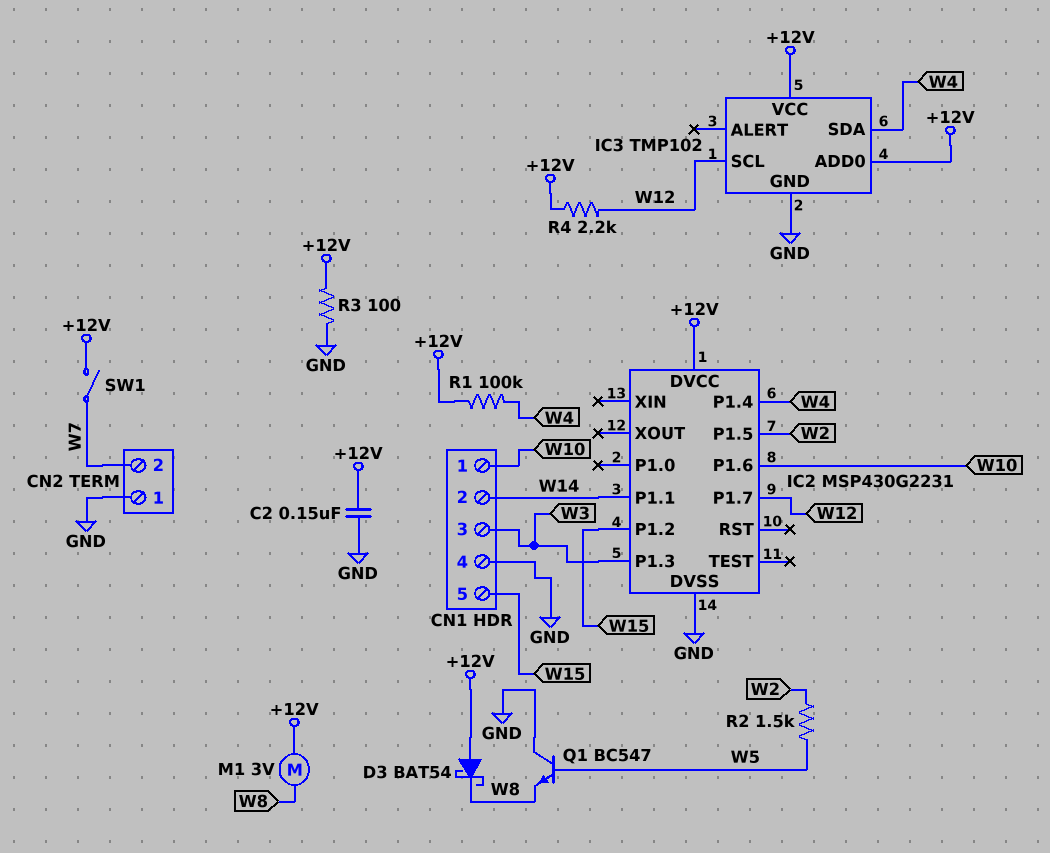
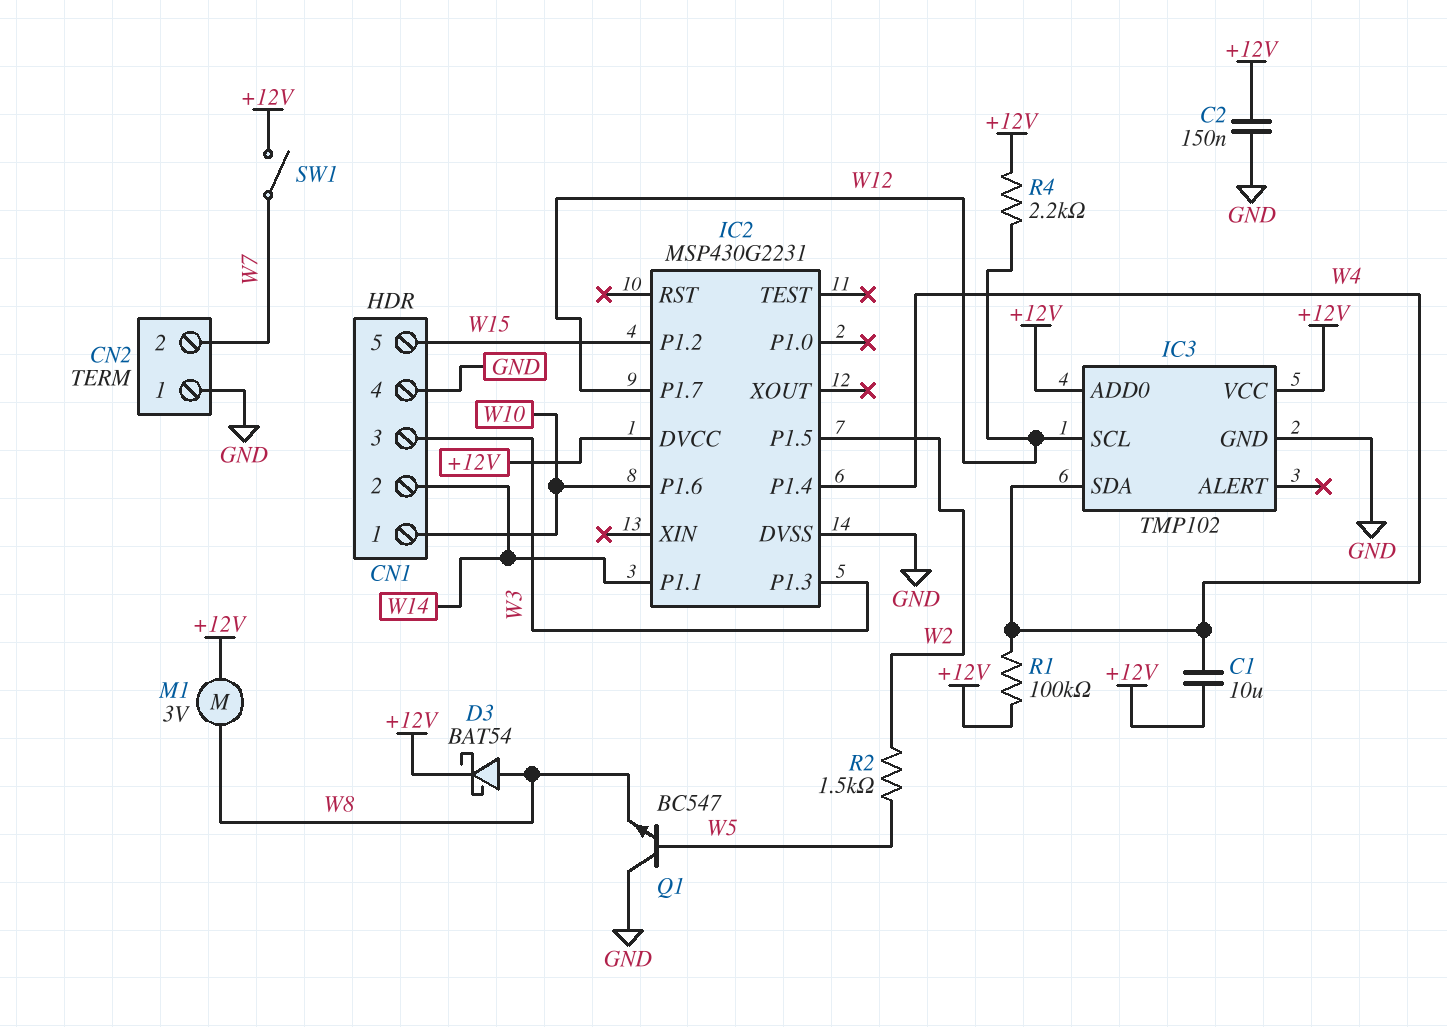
C1: none -> 10uF (+12V, W4)
D3: schottky BAT54 (A +12V, K W8) -> schottky BAT54 (A W8, K +12V)
R3: 100 (+12V, GND) -> none

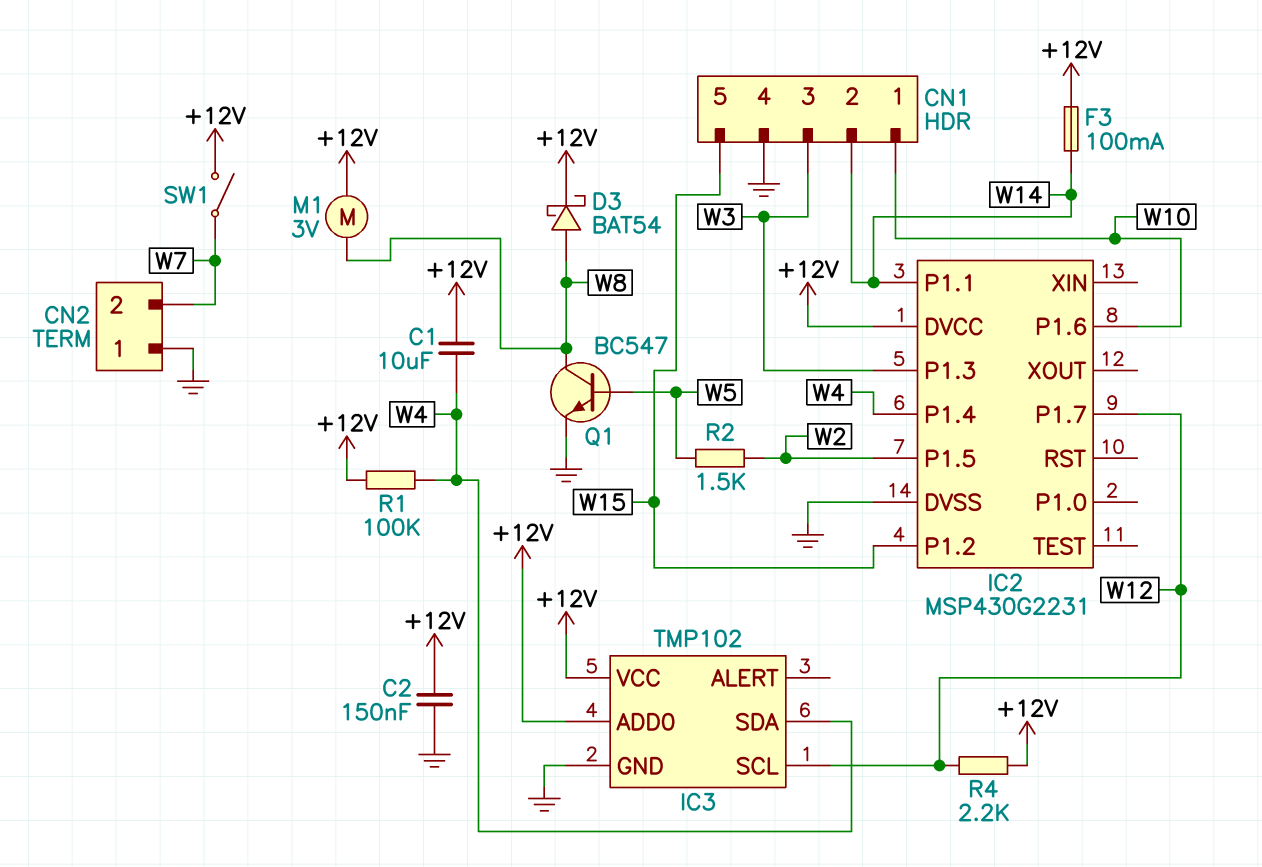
F3: none -> 100mA (+12V, W14)
Q1: NPN BC547 (B W5, C GND, E W8) -> NPN BC547 (B W5, C W8, E GND)

